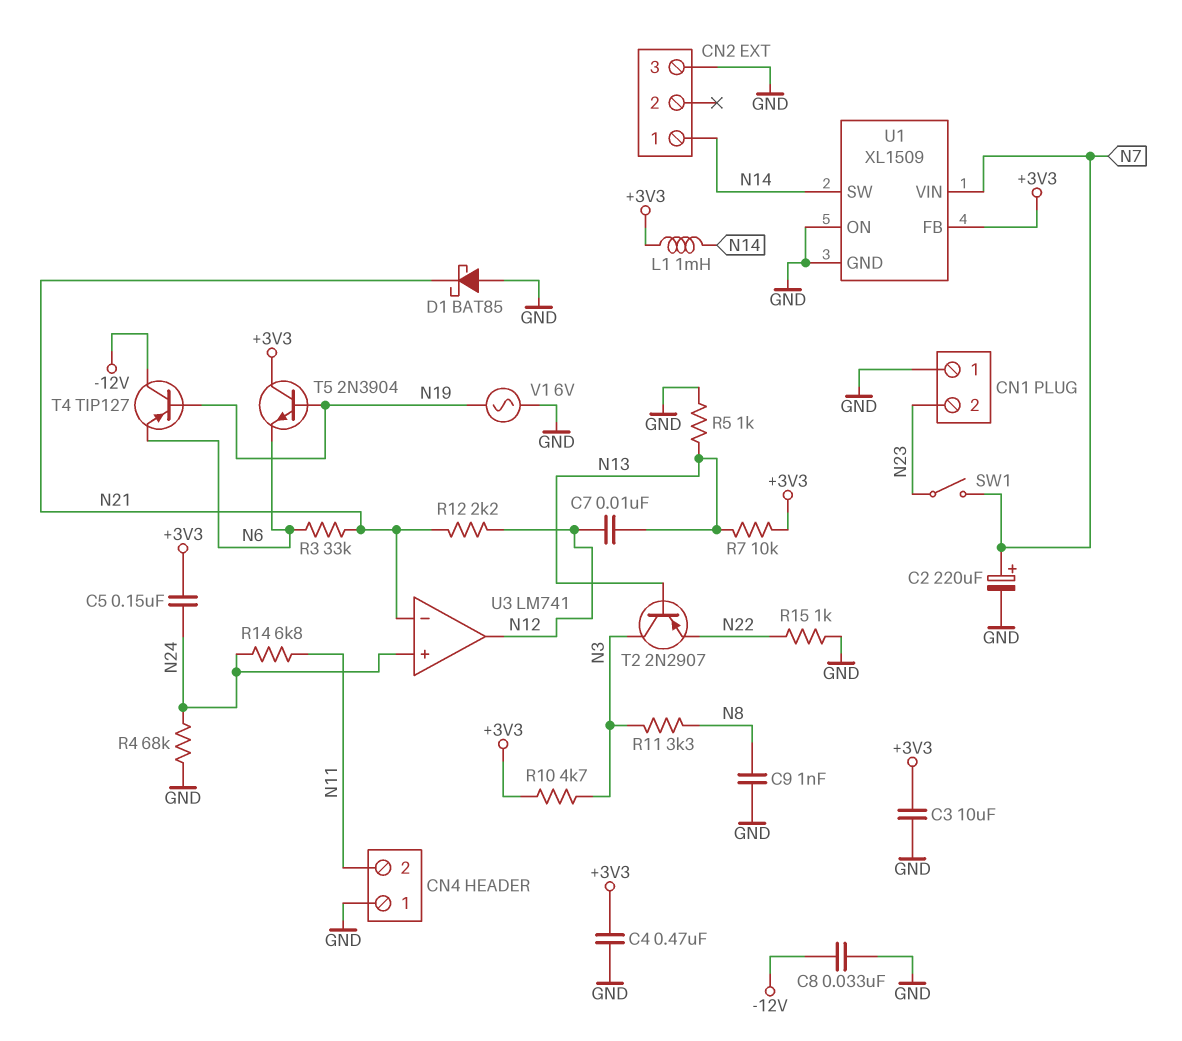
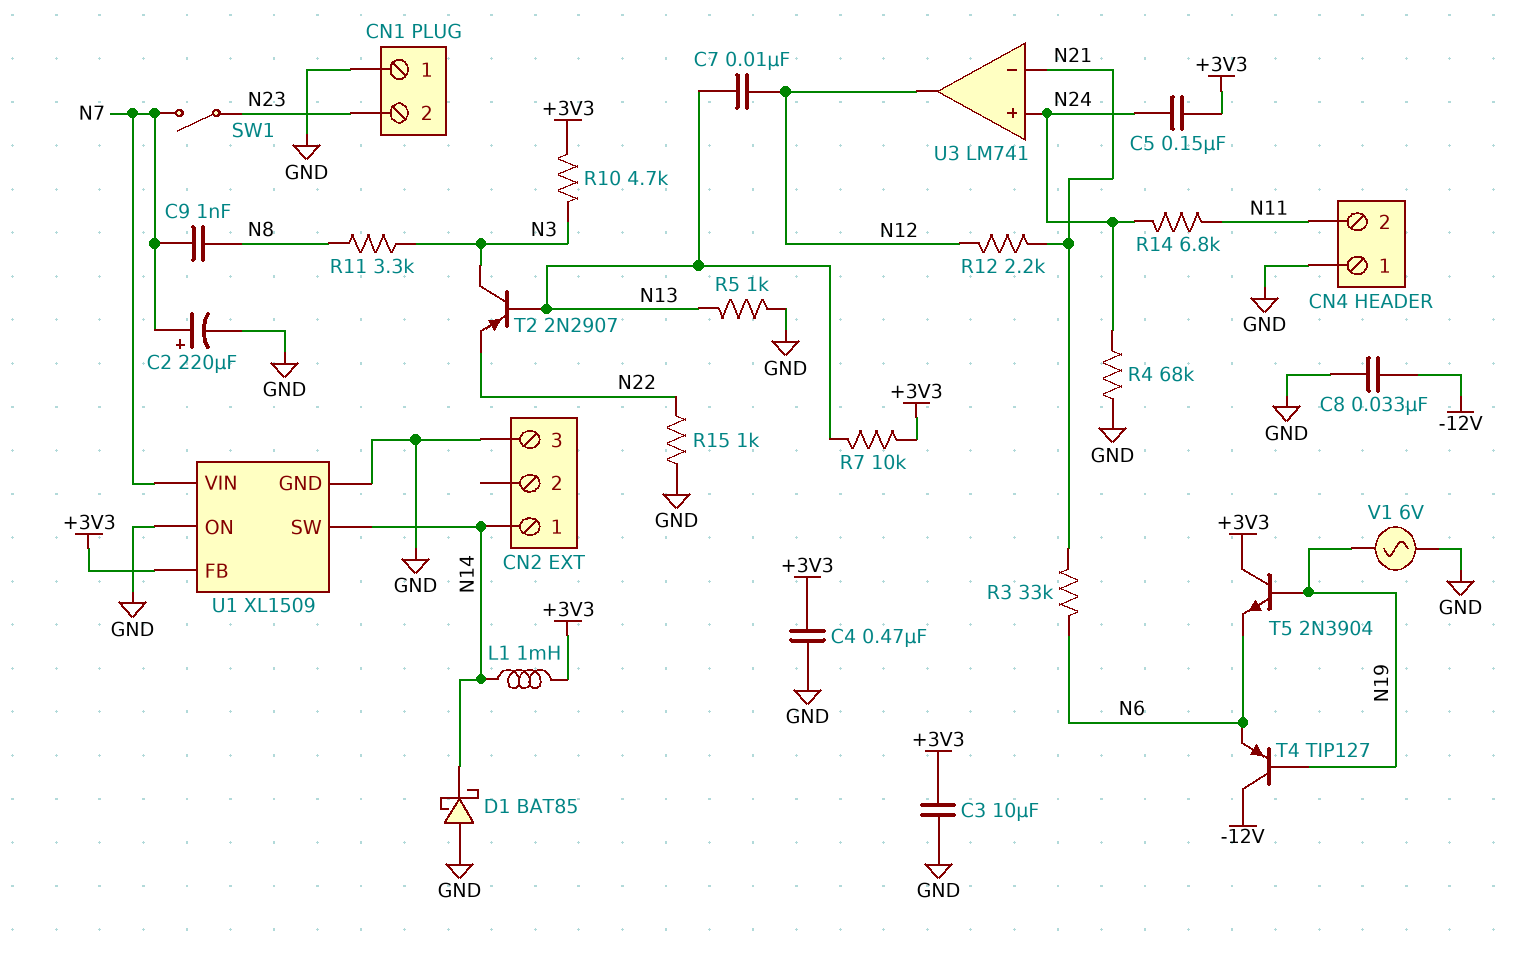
C9: 1nF (GND, N8) -> 1nF (N7, N8)
D1: schottky BAT85 (A GND, K N21) -> schottky BAT85 (A GND, K N14)

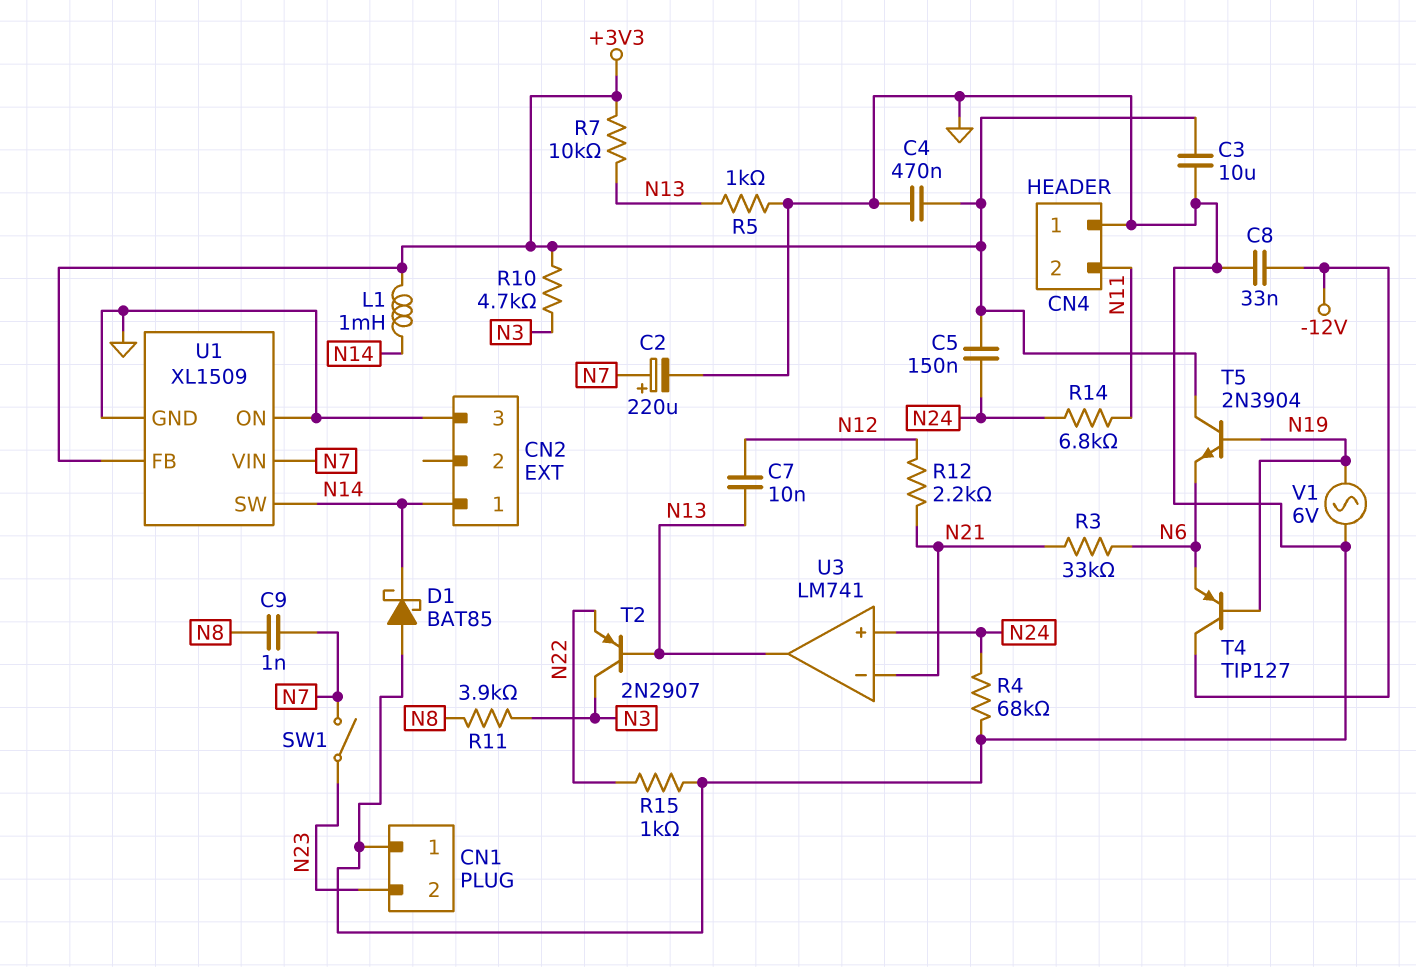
R11: 3.3k (N3, N8) -> 3.9k (N3, N8)
U3 pin out: N12 -> N13

